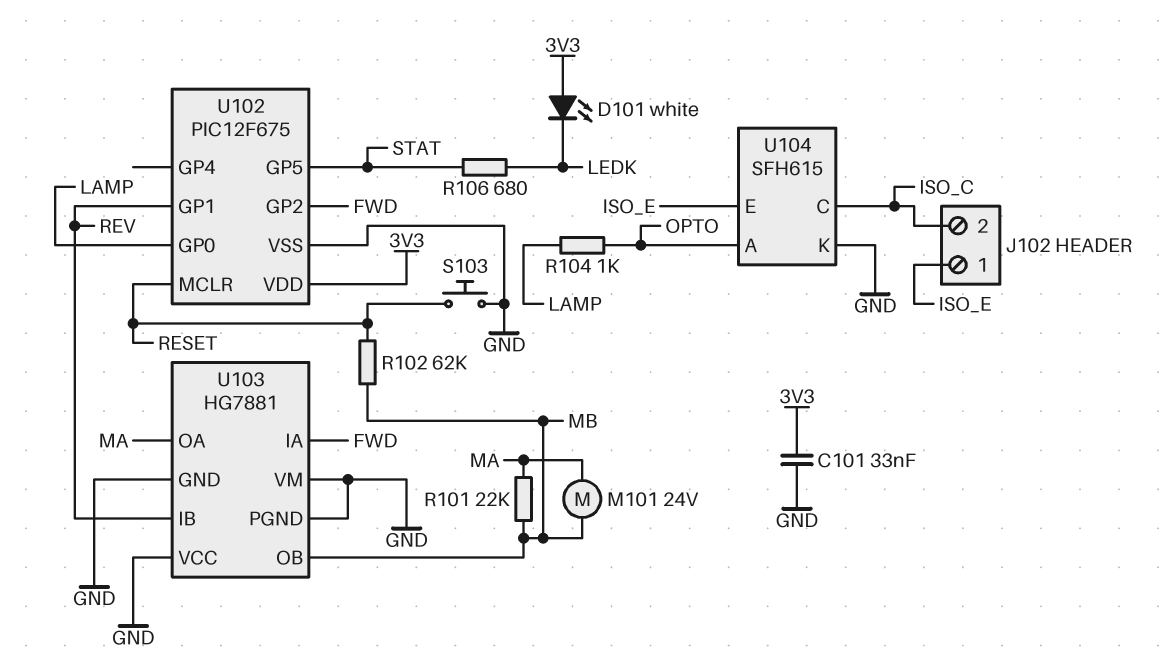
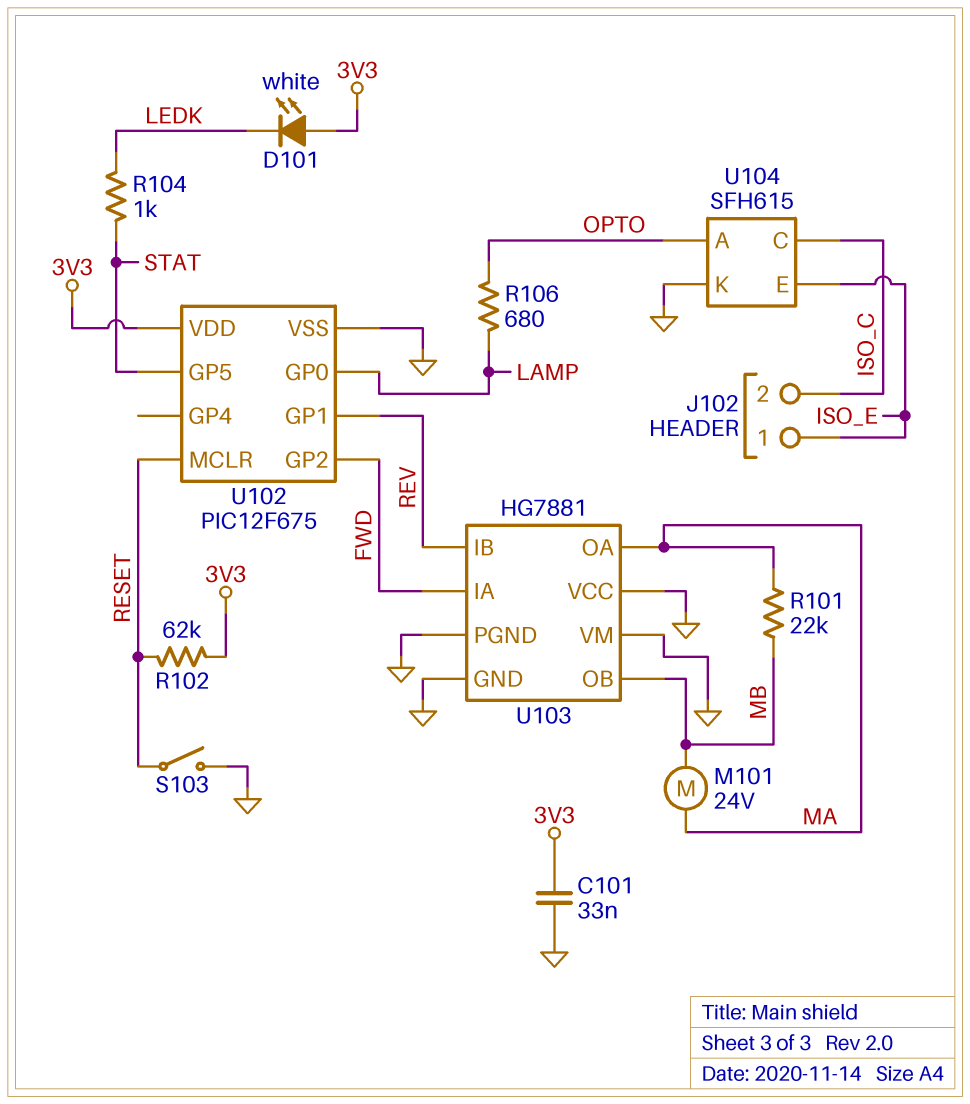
R102: 62k (MB, RESET) -> 62k (3V3, RESET)
R104: 1k (LAMP, OPTO) -> 1k (LEDK, STAT)
R106: 680 (LEDK, STAT) -> 680 (LAMP, OPTO)
S103: button (GND, RESET) -> switch (GND, RESET)

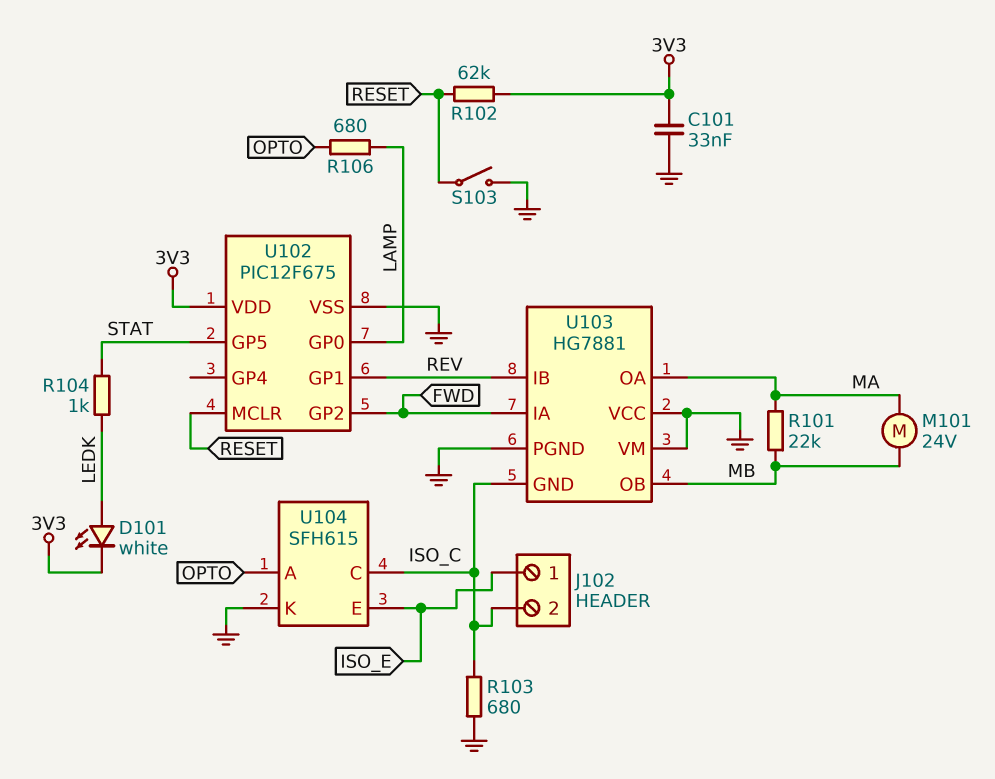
D101: LED white (A 3V3, K LEDK) -> LED white (A LEDK, K 3V3)
R103: none -> 680 (GND, ISO_C)
U103 pin GND: GND -> ISO_C

